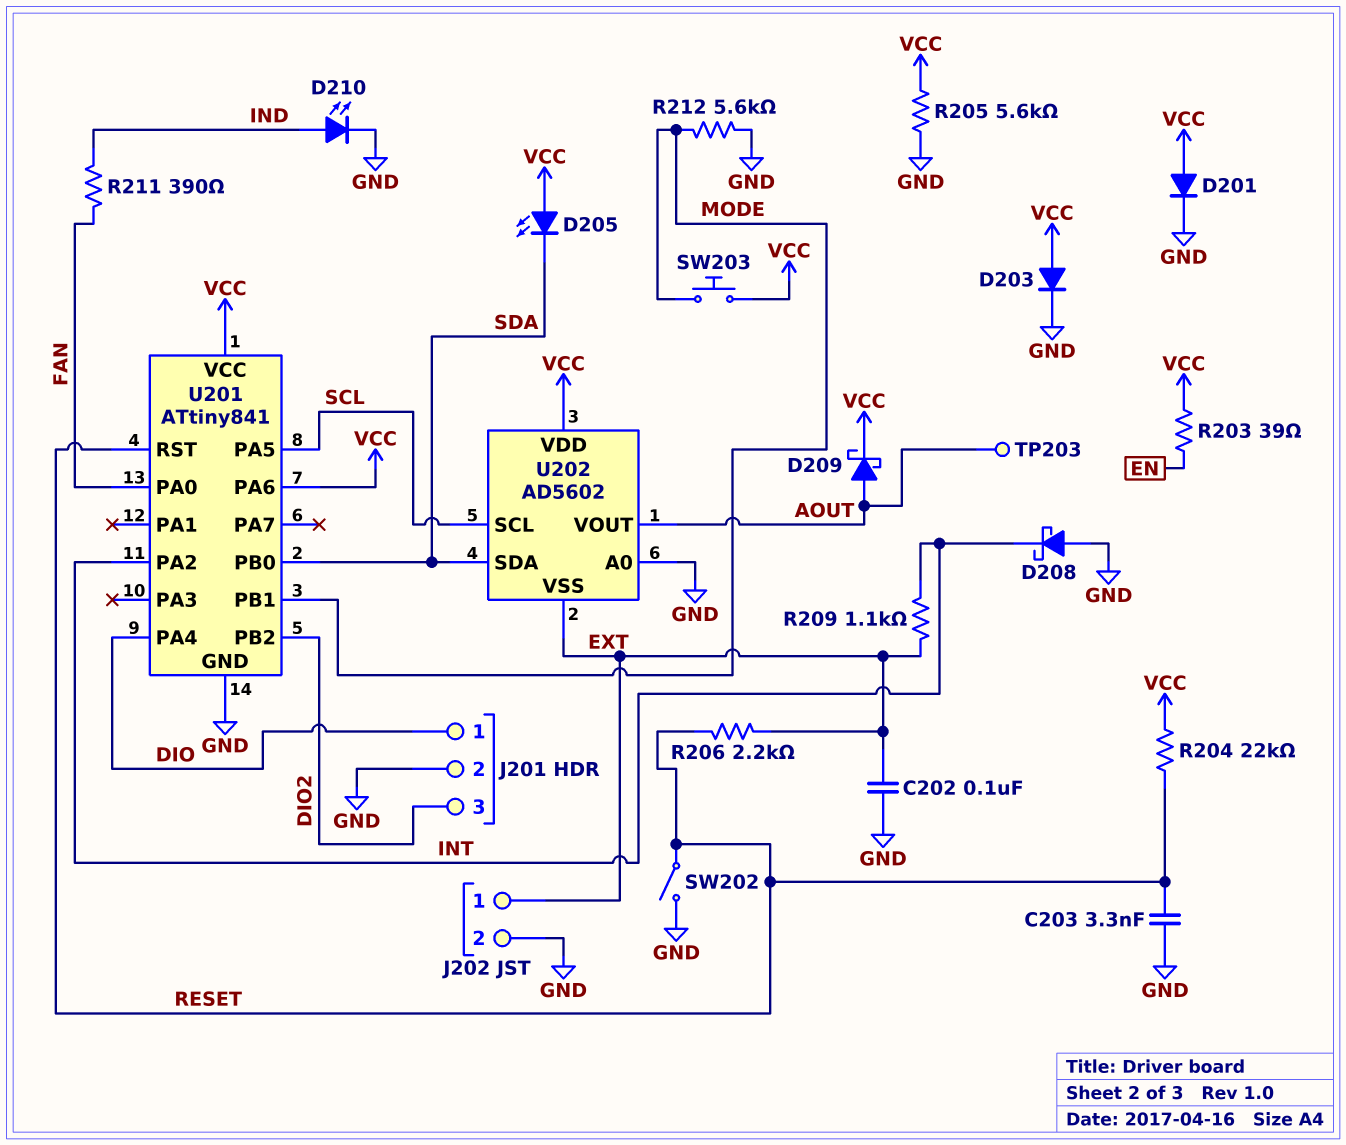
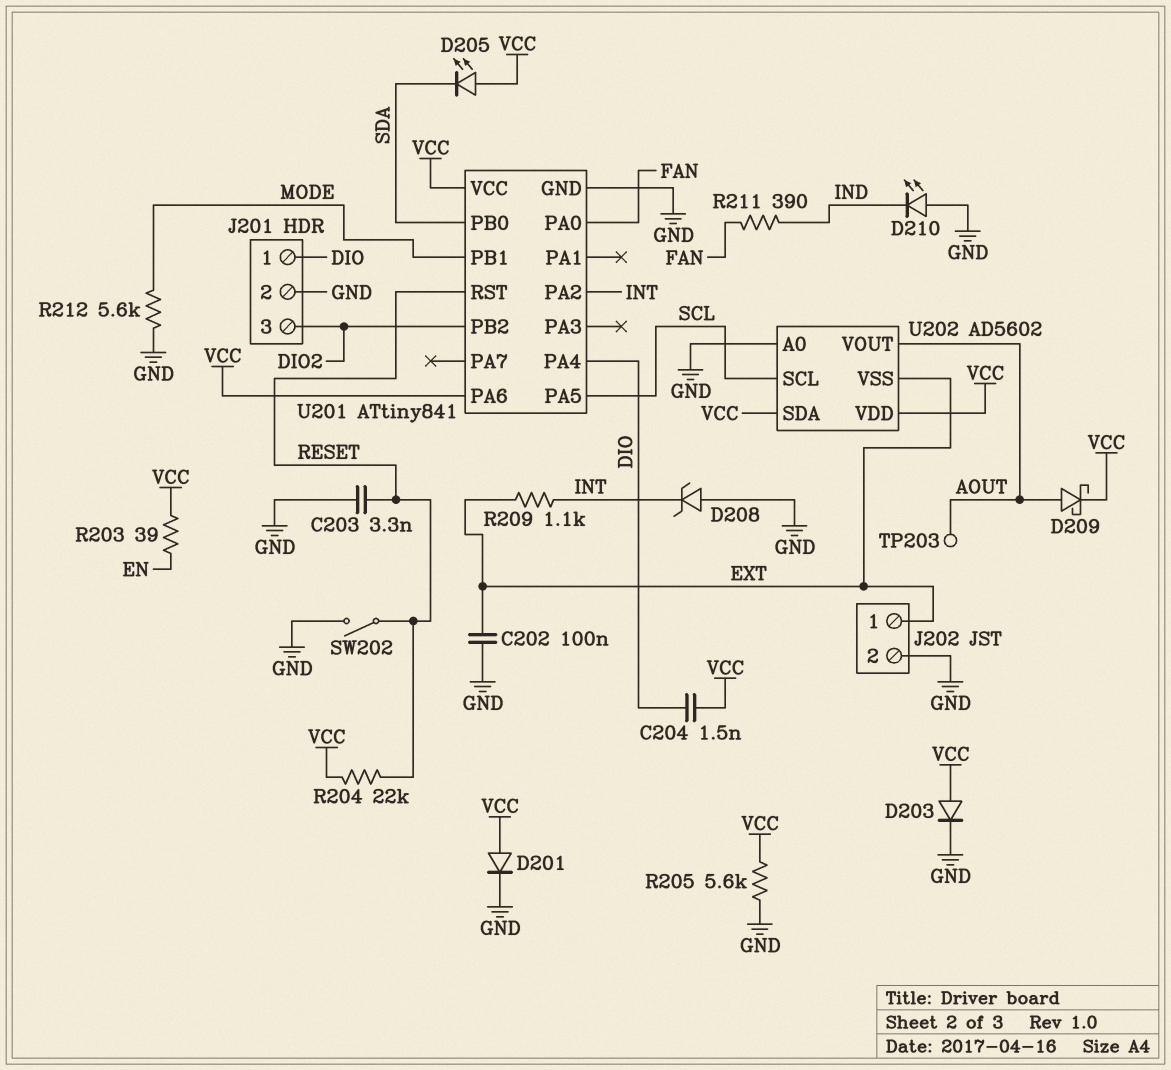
C204: none -> 1.5nF (DIO, VCC)
D208: schottky (A GND, K INT) -> zener (A GND, K INT)
D210: LED (A IND, K GND) -> LED (A GND, K IND)
R206: 2.2k (EXT, RESET) -> none
SW203: button (MODE, VCC) -> none
U202 pin SDA: SDA -> VCC

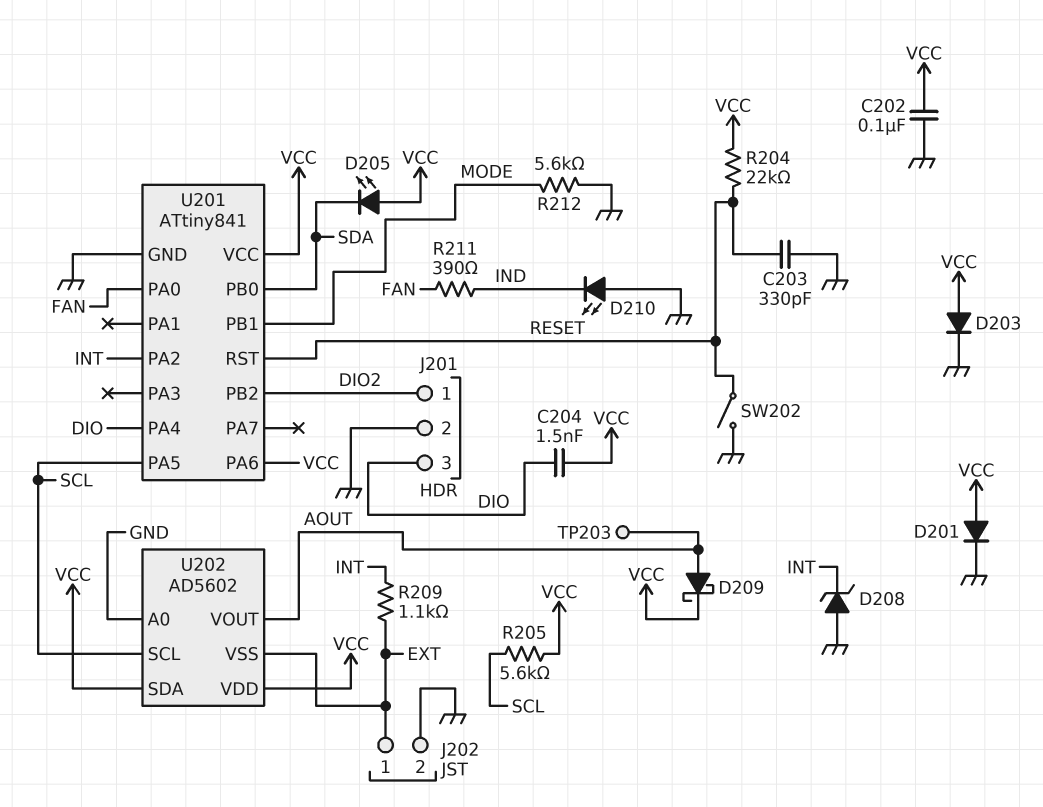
C202: 100nF (EXT, GND) -> 100nF (GND, VCC)
C203: 3.3nF (GND, RESET) -> 330pF (GND, RESET)
J201 pin 1: DIO -> DIO2
J201 pin 3: DIO2 -> DIO
R203: 39 (EN, VCC) -> none
R205: 5.6k (GND, VCC) -> 5.6k (SCL, VCC)

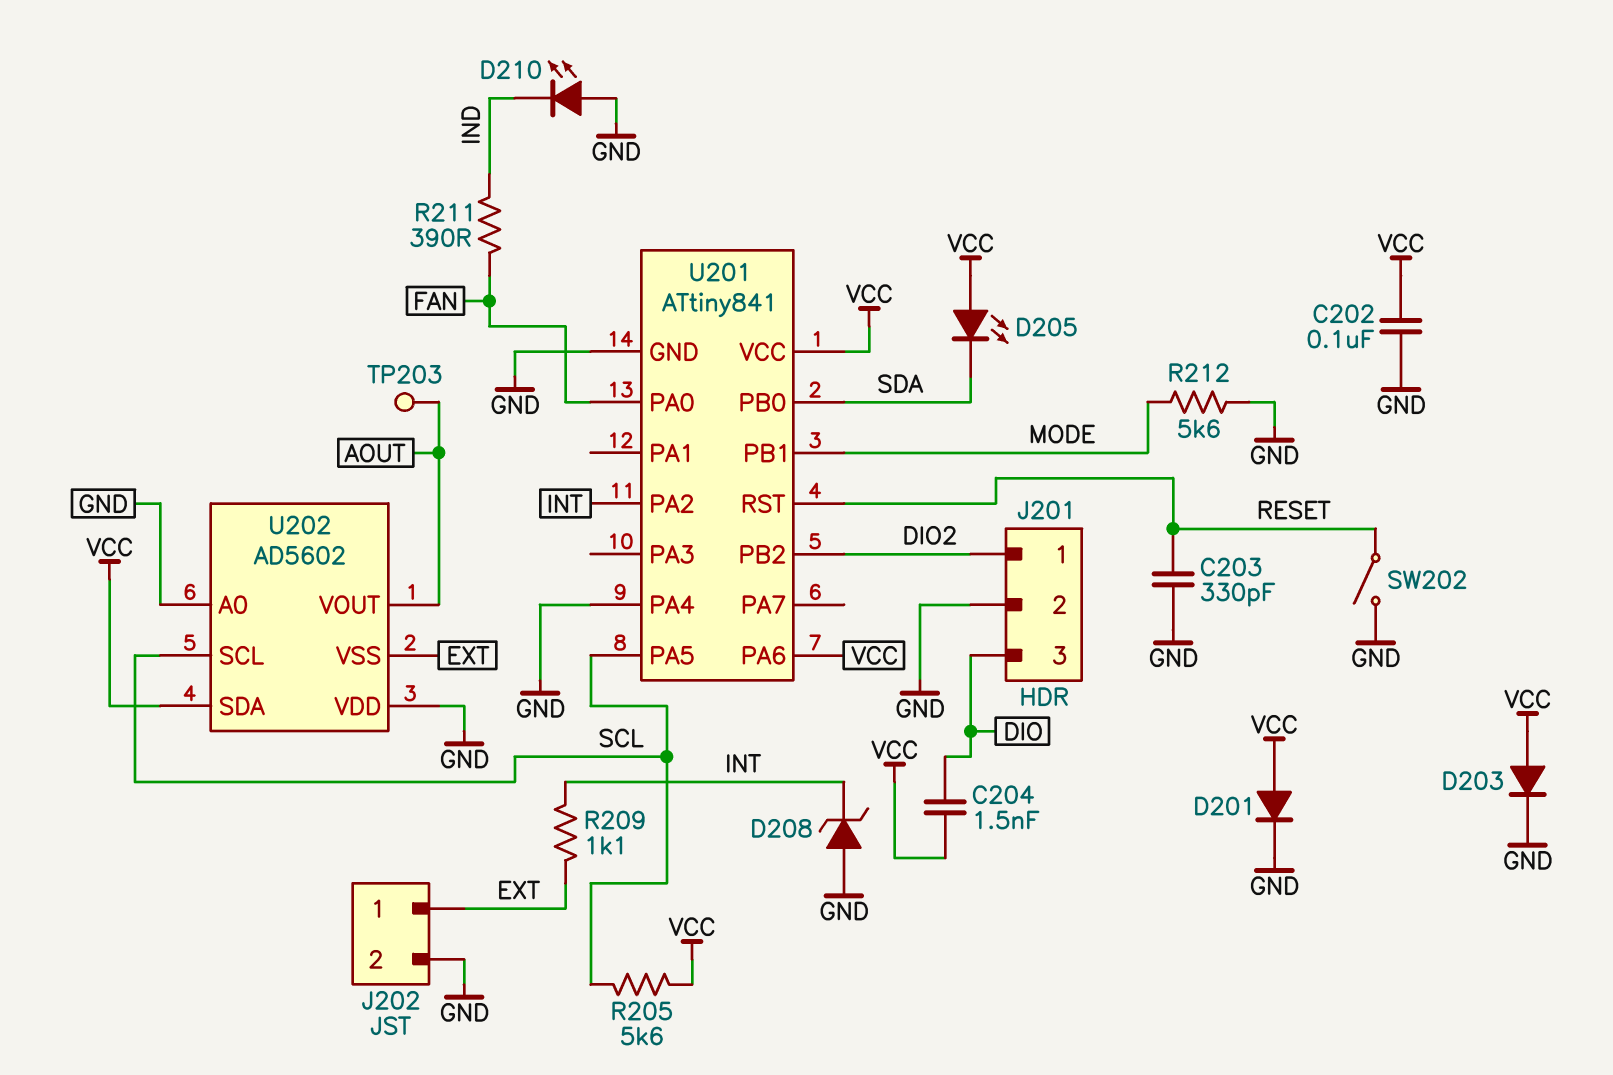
D209: schottky (A AOUT, K VCC) -> none
R204: 22k (RESET, VCC) -> none
U201 pin PA4: DIO -> GND
U202 pin VDD: VCC -> GND

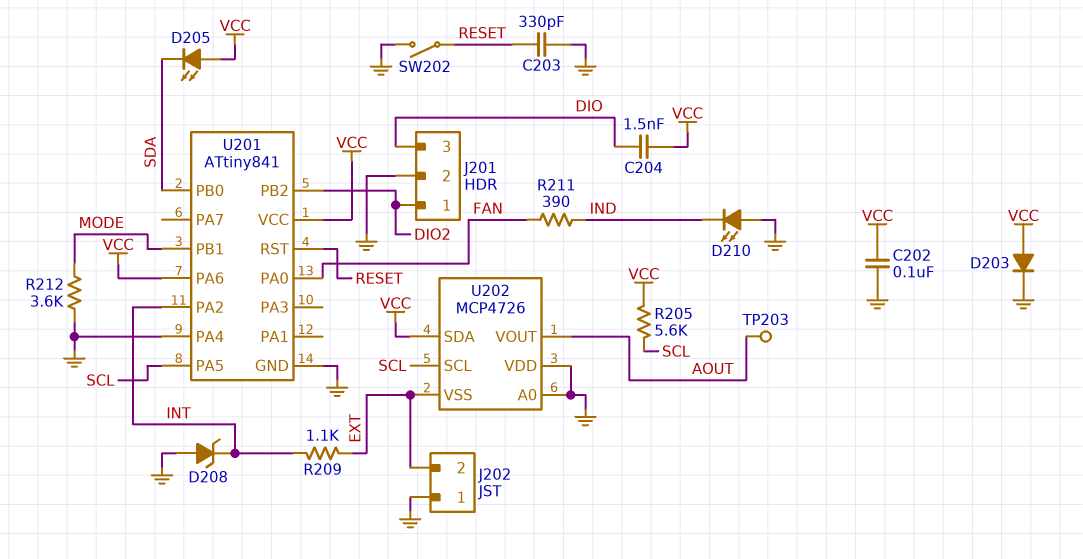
D201: diode (A VCC, K GND) -> none
J202 pin 1: EXT -> GND
J202 pin 2: GND -> EXT
R212: 5.6k (GND, MODE) -> 3.6k (GND, MODE)
U202: AD5602 -> MCP4726

